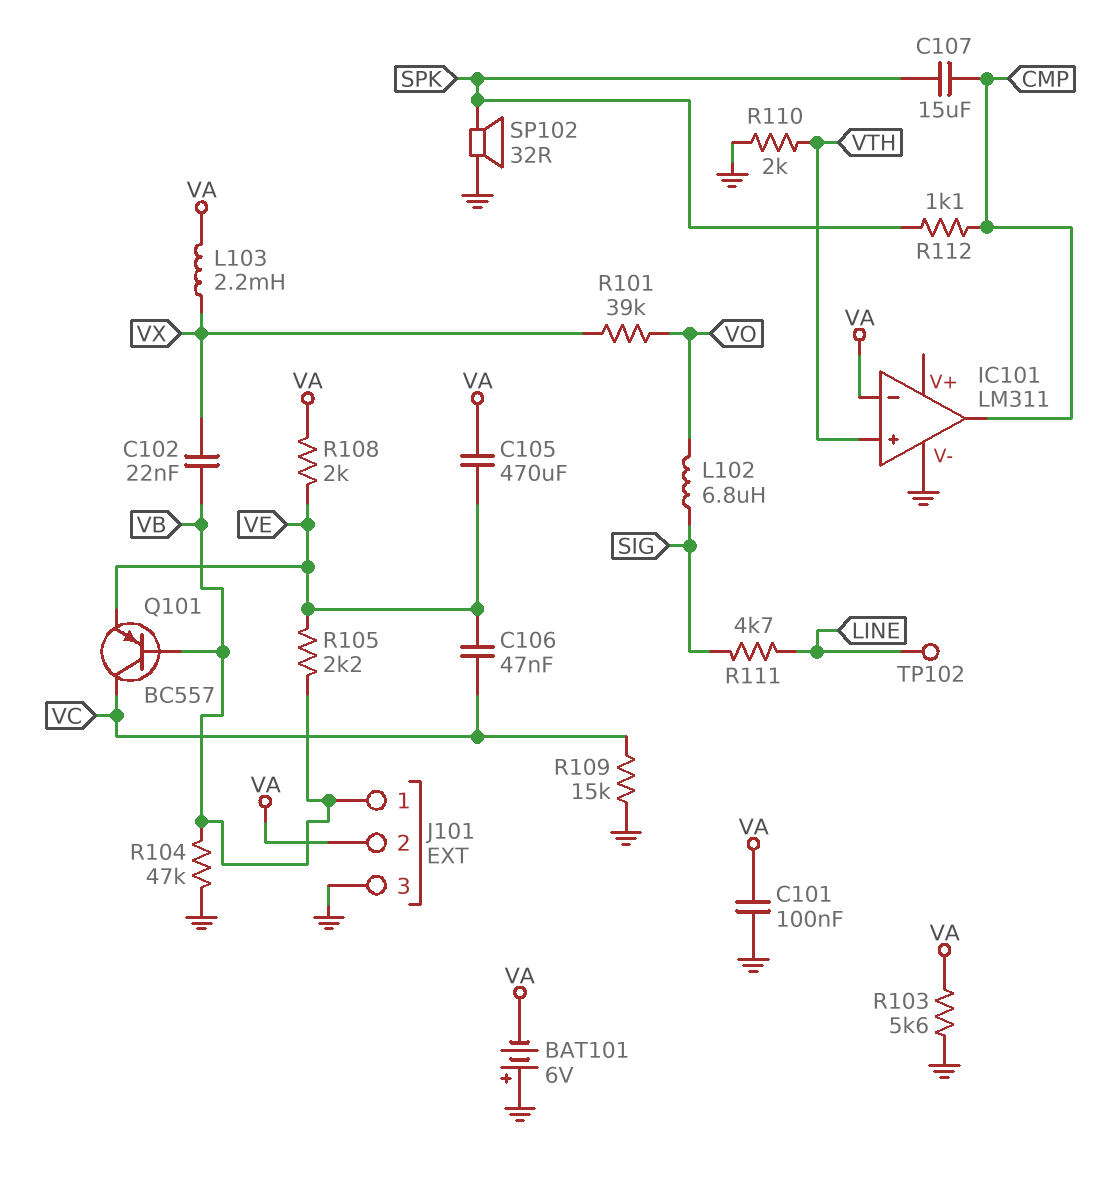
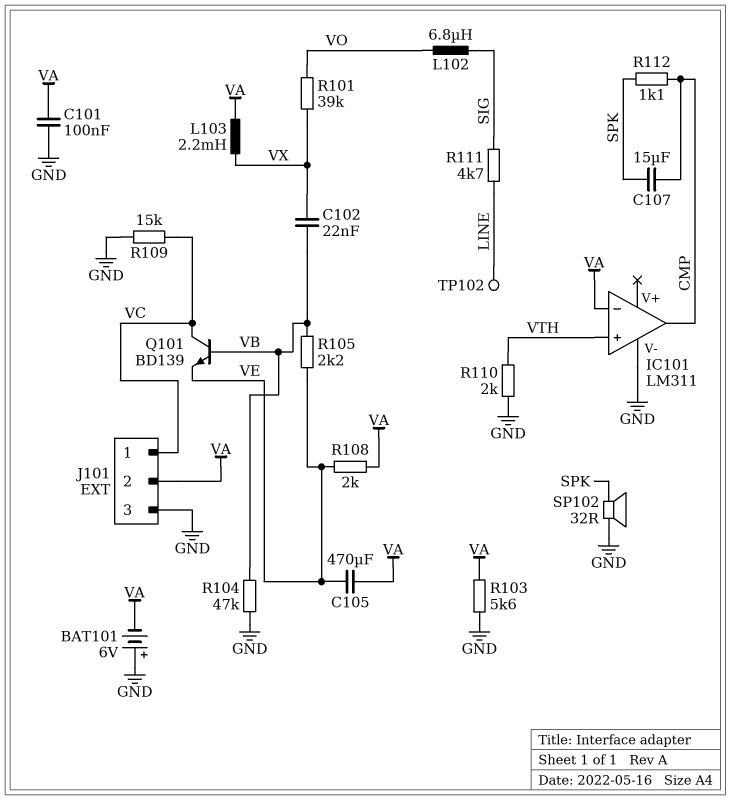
C106: 47nF (VC, VE) -> none
J101 pin 1: VB -> VC
Q101: PNP BC557 (B VB, C VC, E VE) -> NPN BD139 (B VB, C VC, E VE)

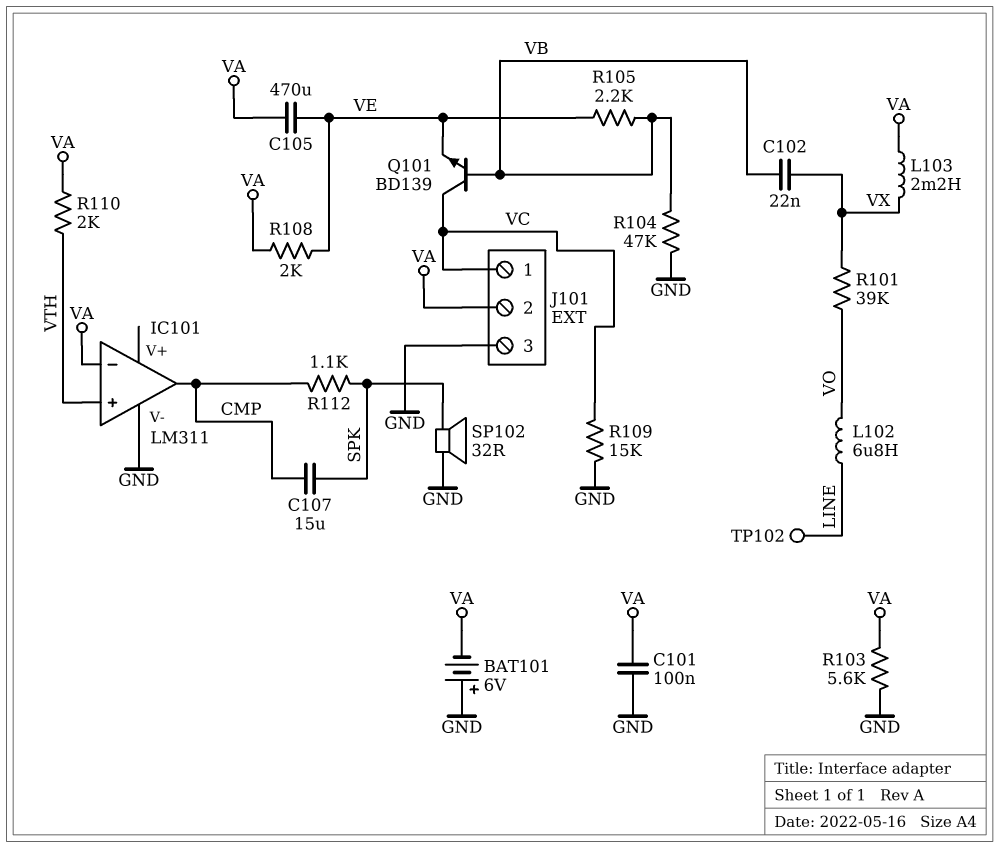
L102: 6.8uH (SIG, VO) -> 6.8uH (LINE, VO)
R110: 2k (GND, VTH) -> 2k (VA, VTH)
R111: 4.7k (LINE, SIG) -> none

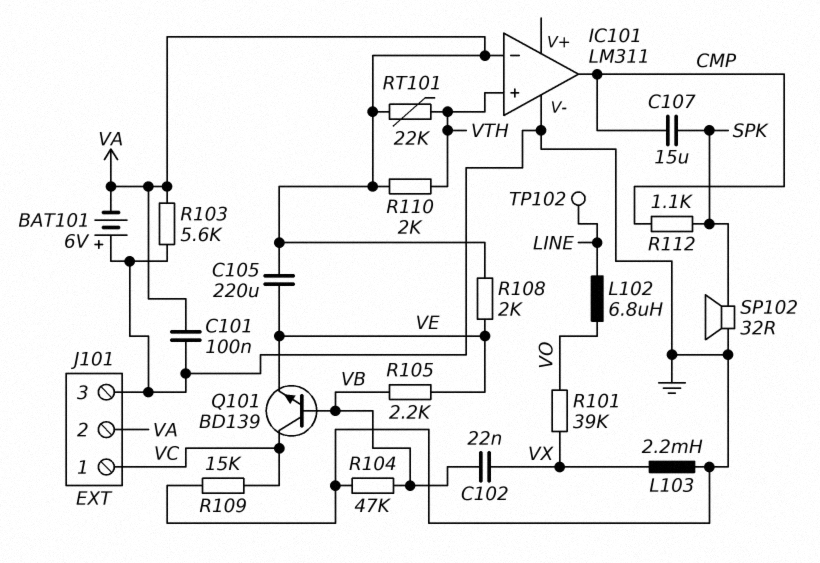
C105: 470uF (VA, VE) -> 220uF (VA, VE)
L103: 2.2mH (VA, VX) -> 2.2mH (GND, VX)
RT101: none -> 22k (VA, VTH)

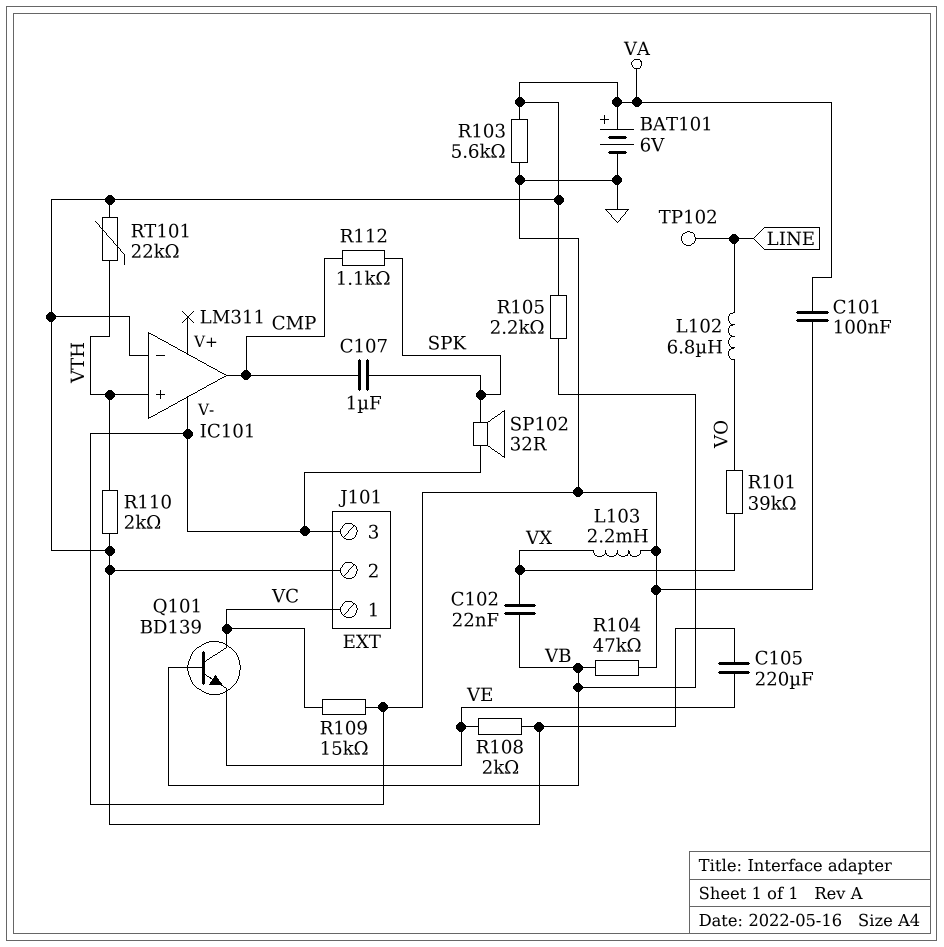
BAT101: 6V (plus GND, minus VA) -> 6V (plus VA, minus GND)
C107: 15uF (CMP, SPK) -> 1uF (CMP, SPK)
R105: 2.2k (VB, VE) -> 2.2k (VA, VB)

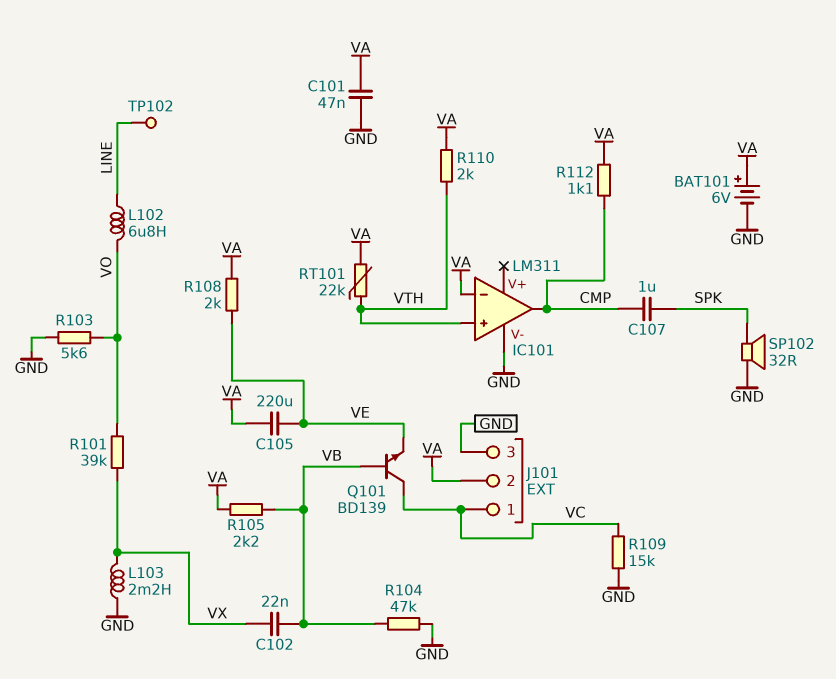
C101: 100nF (GND, VA) -> 47nF (GND, VA)
R103: 5.6k (GND, VA) -> 5.6k (GND, VO)
R112: 1.1k (CMP, SPK) -> 1.1k (CMP, VA)

